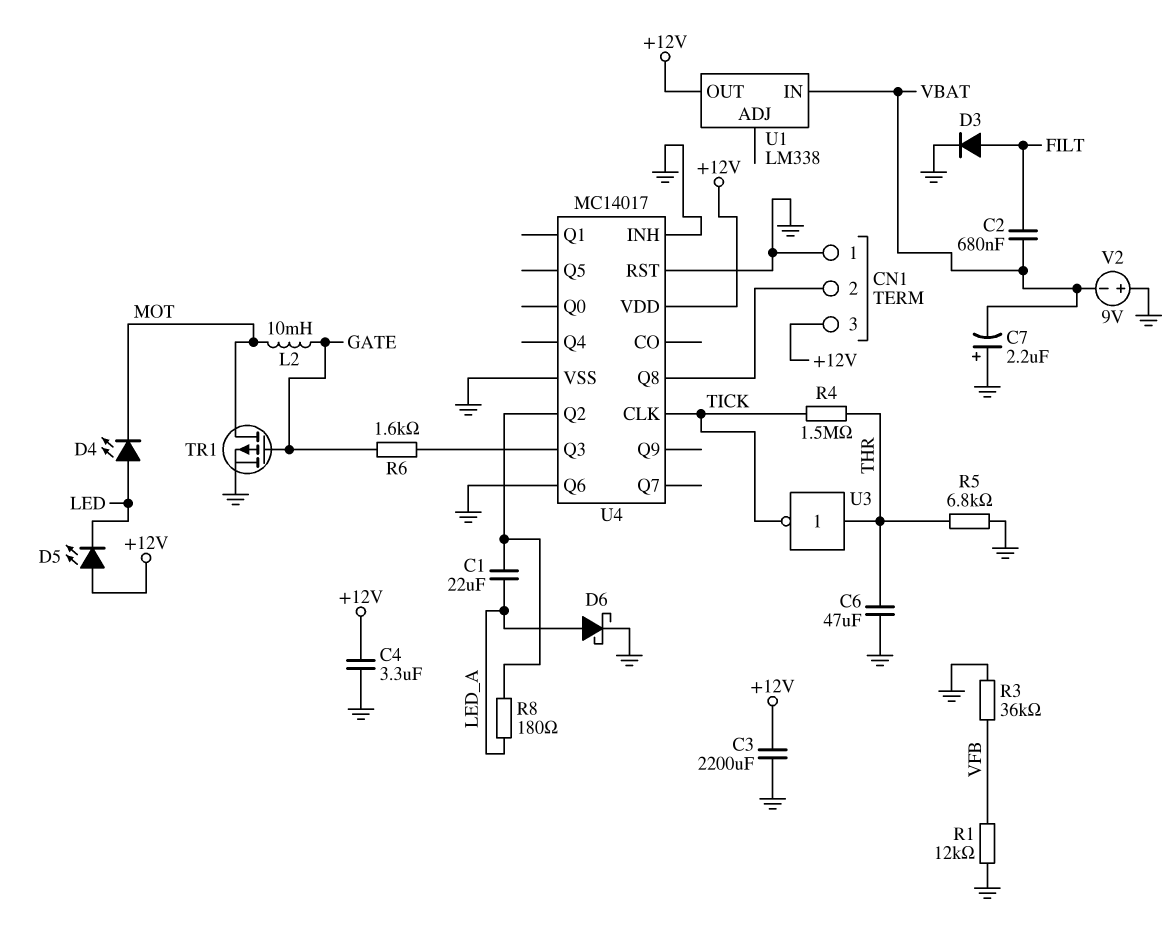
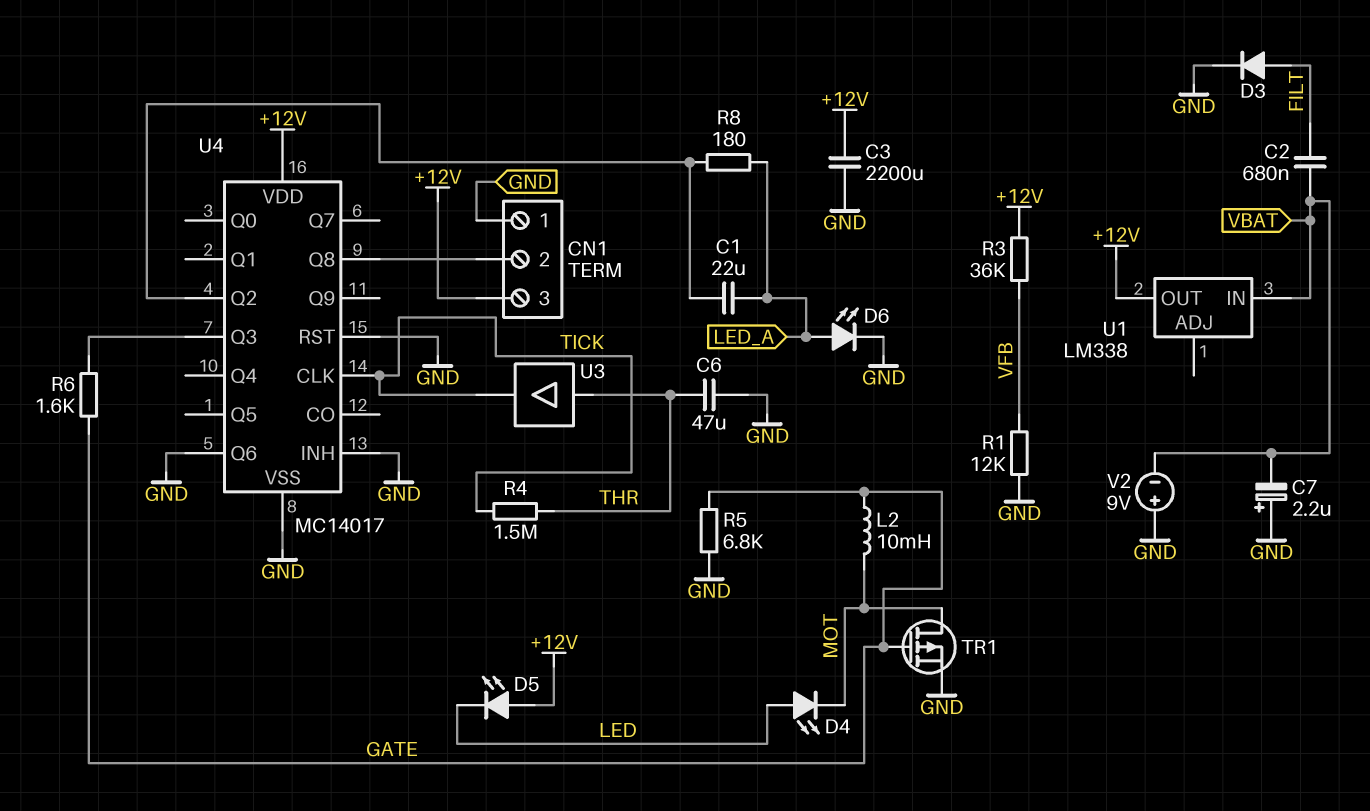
C4: 3.3uF (+12V, GND) -> none
D6: schottky (A LED_A, K GND) -> LED (A LED_A, K GND)
R3: 36k (GND, VFB) -> 36k (+12V, VFB)
R5: 6.8k (GND, THR) -> 6.8k (GATE, GND)
U3: NOT (in THR, out TICK) -> buffer (in THR, out TICK)

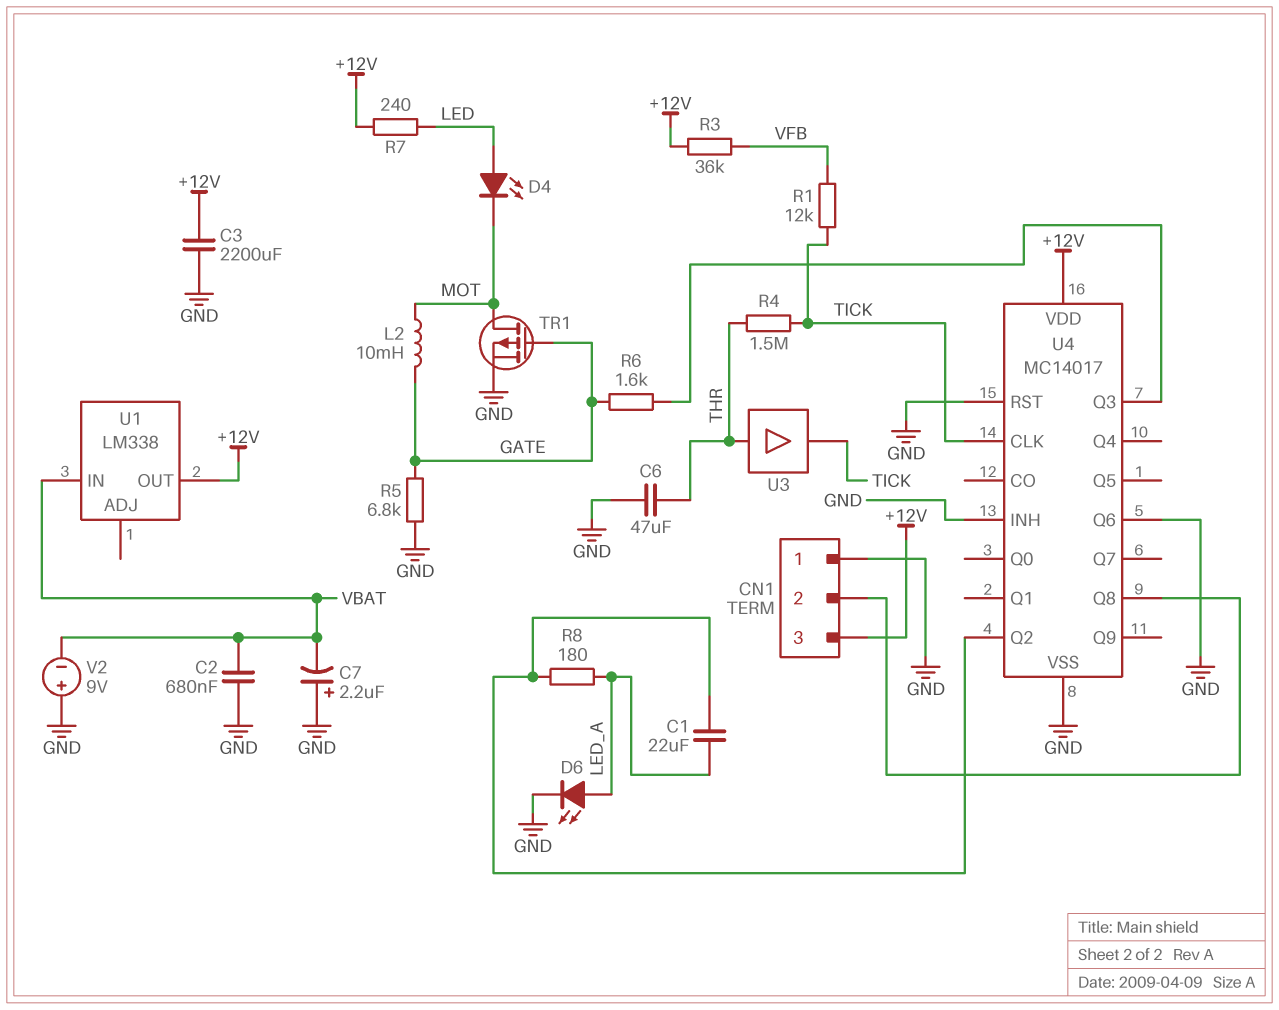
C2: 680nF (FILT, VBAT) -> 680nF (GND, VBAT)
D3: diode (A FILT, K GND) -> none
D5: LED (A +12V, K LED) -> none
R1: 12k (GND, VFB) -> 12k (TICK, VFB)
R7: none -> 240 (+12V, LED)

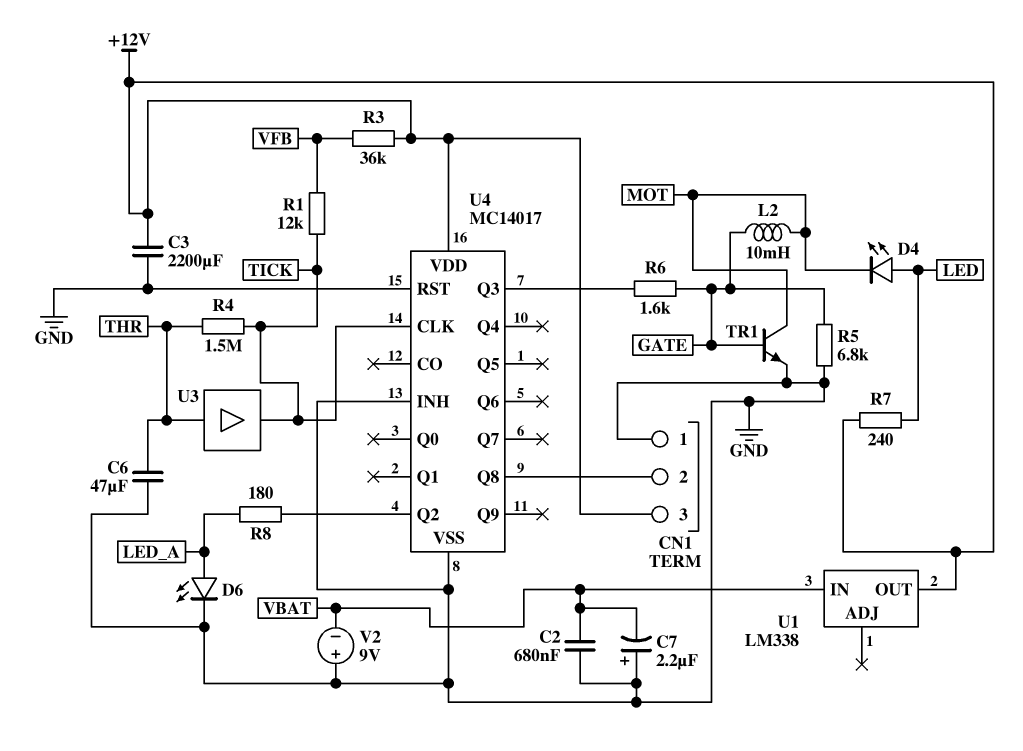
C1: 22uF (LED_A, U4/Q2) -> none
TR1: PMOS (G GATE, D MOT, S GND) -> NPN (B GATE, C MOT, E GND)
U4 pin Q6: GND -> none

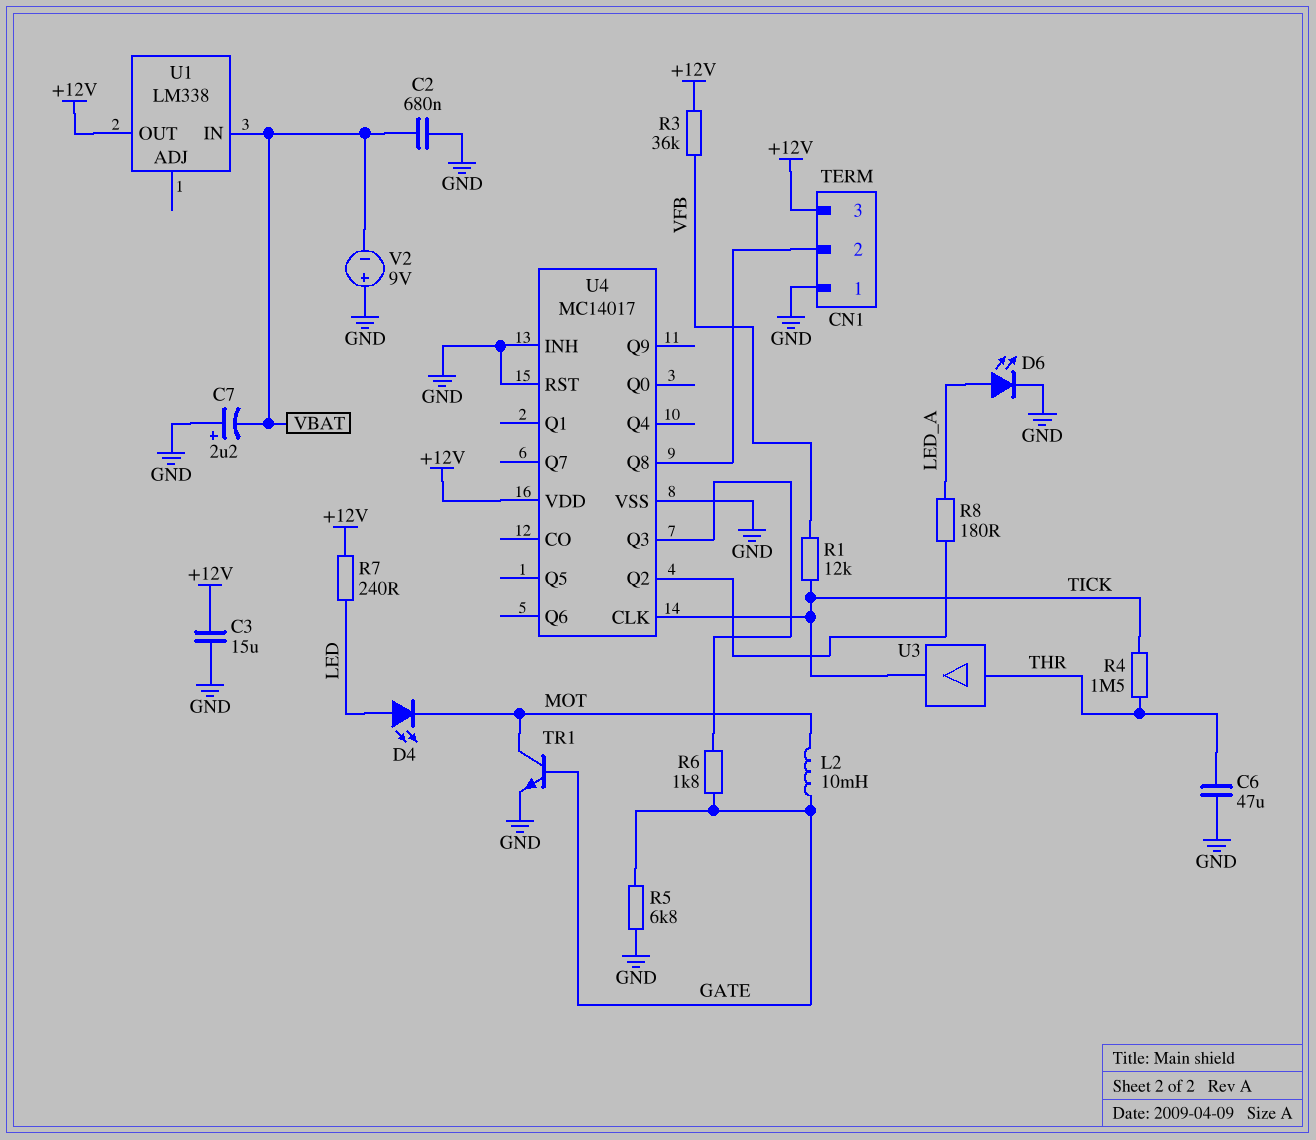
C3: 2200uF (+12V, GND) -> 15uF (+12V, GND)
R6: 1.6k (GATE, U4/Q3) -> 1.8k (GATE, U4/Q3)

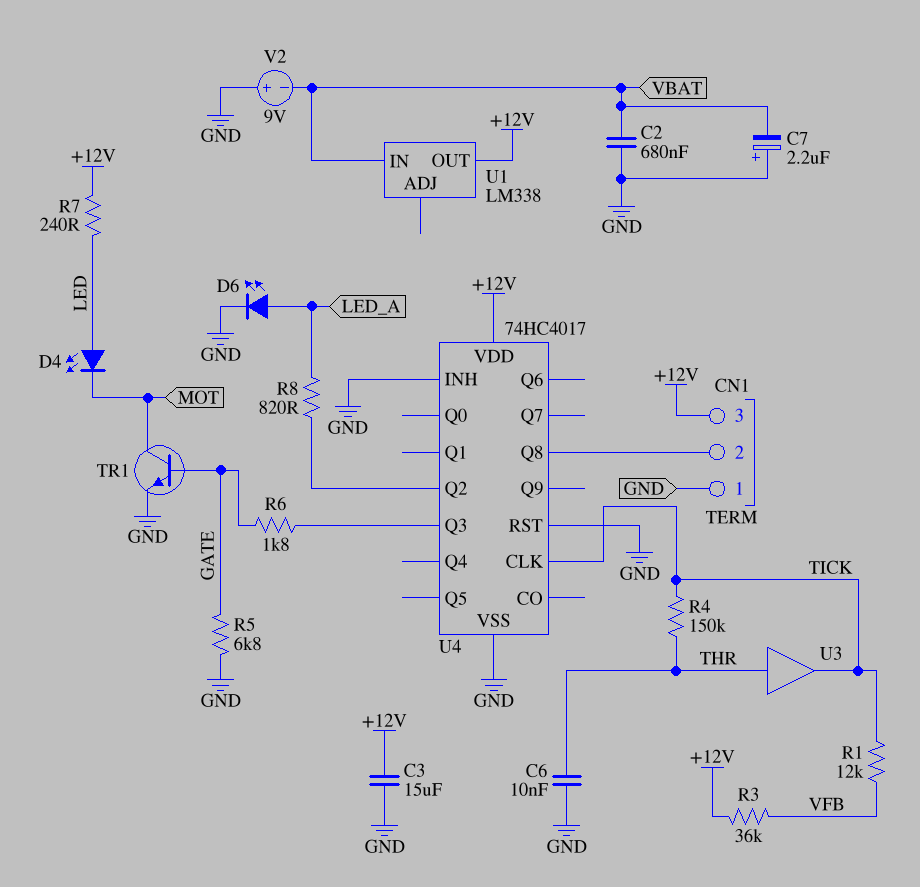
C6: 47uF (GND, THR) -> 10nF (GND, THR)
L2: 10mH (GATE, MOT) -> none
R4: 1.5M (THR, TICK) -> 150k (THR, TICK)
R8: 180 (LED_A, U4/Q2) -> 820 (LED_A, U4/Q2)
U4: MC14017 -> 74HC4017

